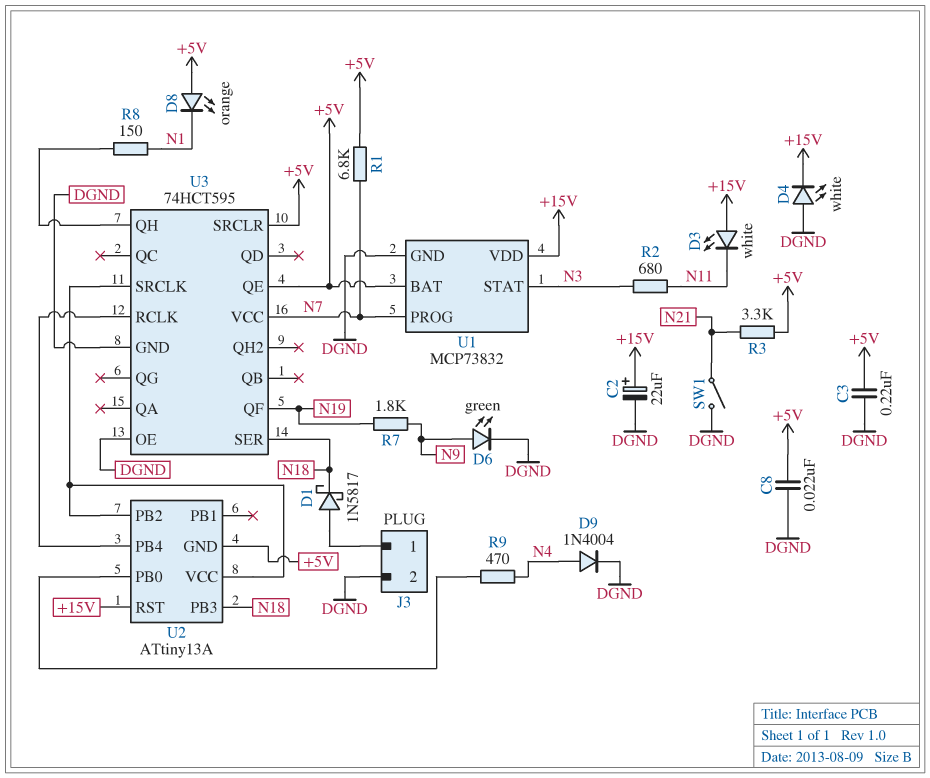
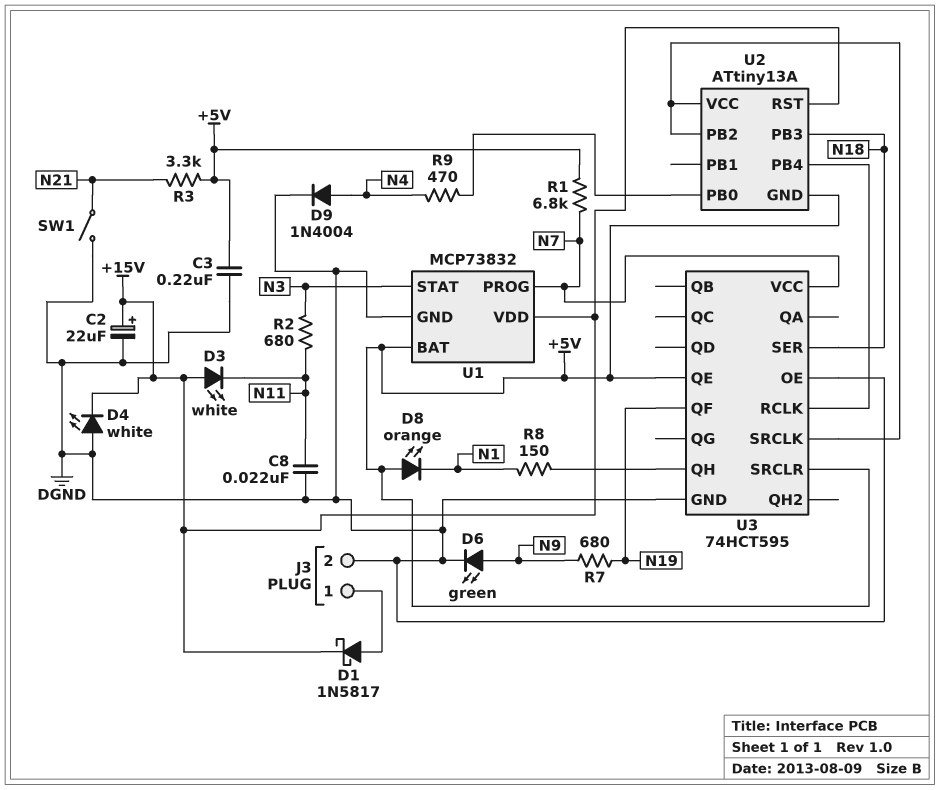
C8: 22nF (+5V, DGND) -> 22nF (DGND, N11)
D1: schottky 1N5817 (A J3/1, K N18) -> schottky 1N5817 (A J3/1, K +15V)
R7: 1.8k (N9, N19) -> 680 (N9, N19)

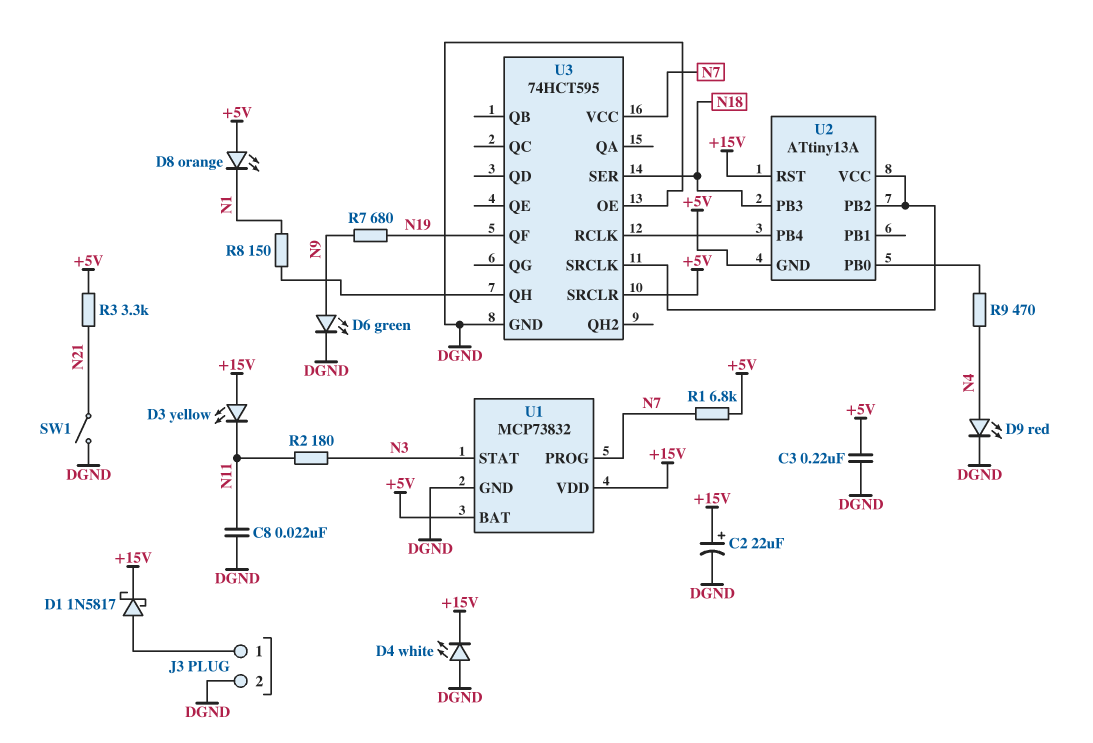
D3: LED white (A +15V, K N11) -> LED yellow (A +15V, K N11)
D9: diode 1N4004 (A N4, K DGND) -> LED red (A N4, K DGND)
R2: 680 (N3, N11) -> 180 (N3, N11)
U3 pin QE: +5V -> none

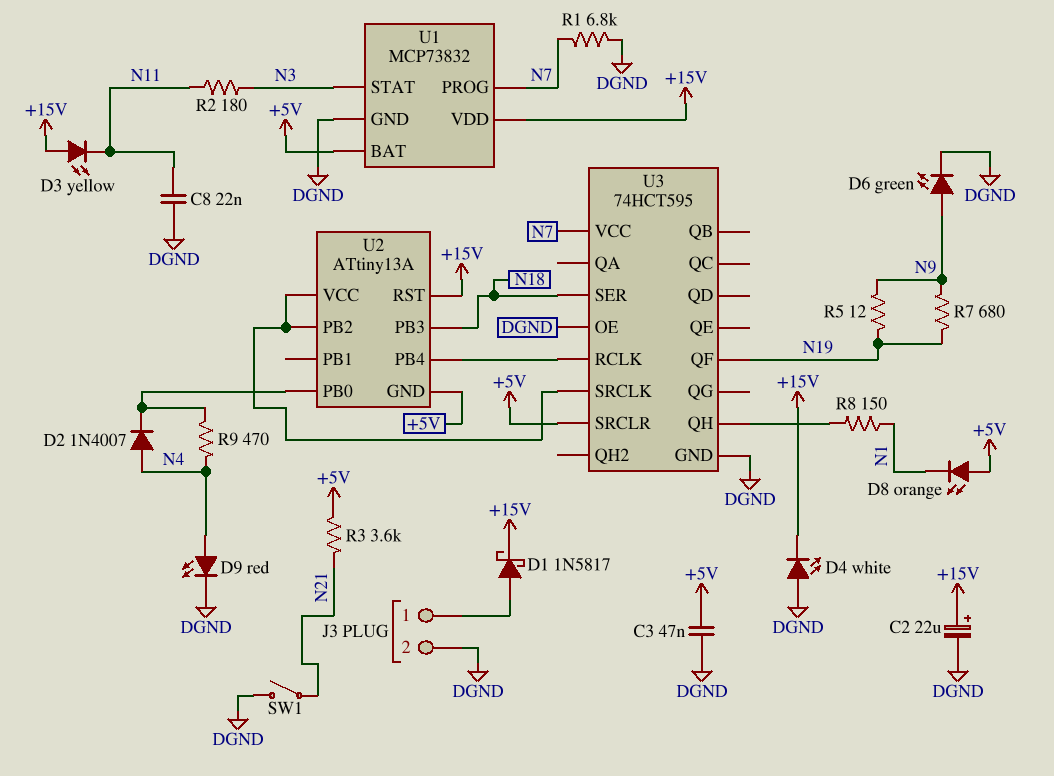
C3: 220nF (+5V, DGND) -> 47nF (+5V, DGND)
D2: none -> diode 1N4007 (A N4, K U2/PB0)
R1: 6.8k (+5V, N7) -> 6.8k (DGND, N7)
R3: 3.3k (+5V, N21) -> 3.6k (+5V, N21)
R5: none -> 12 (N9, N19)

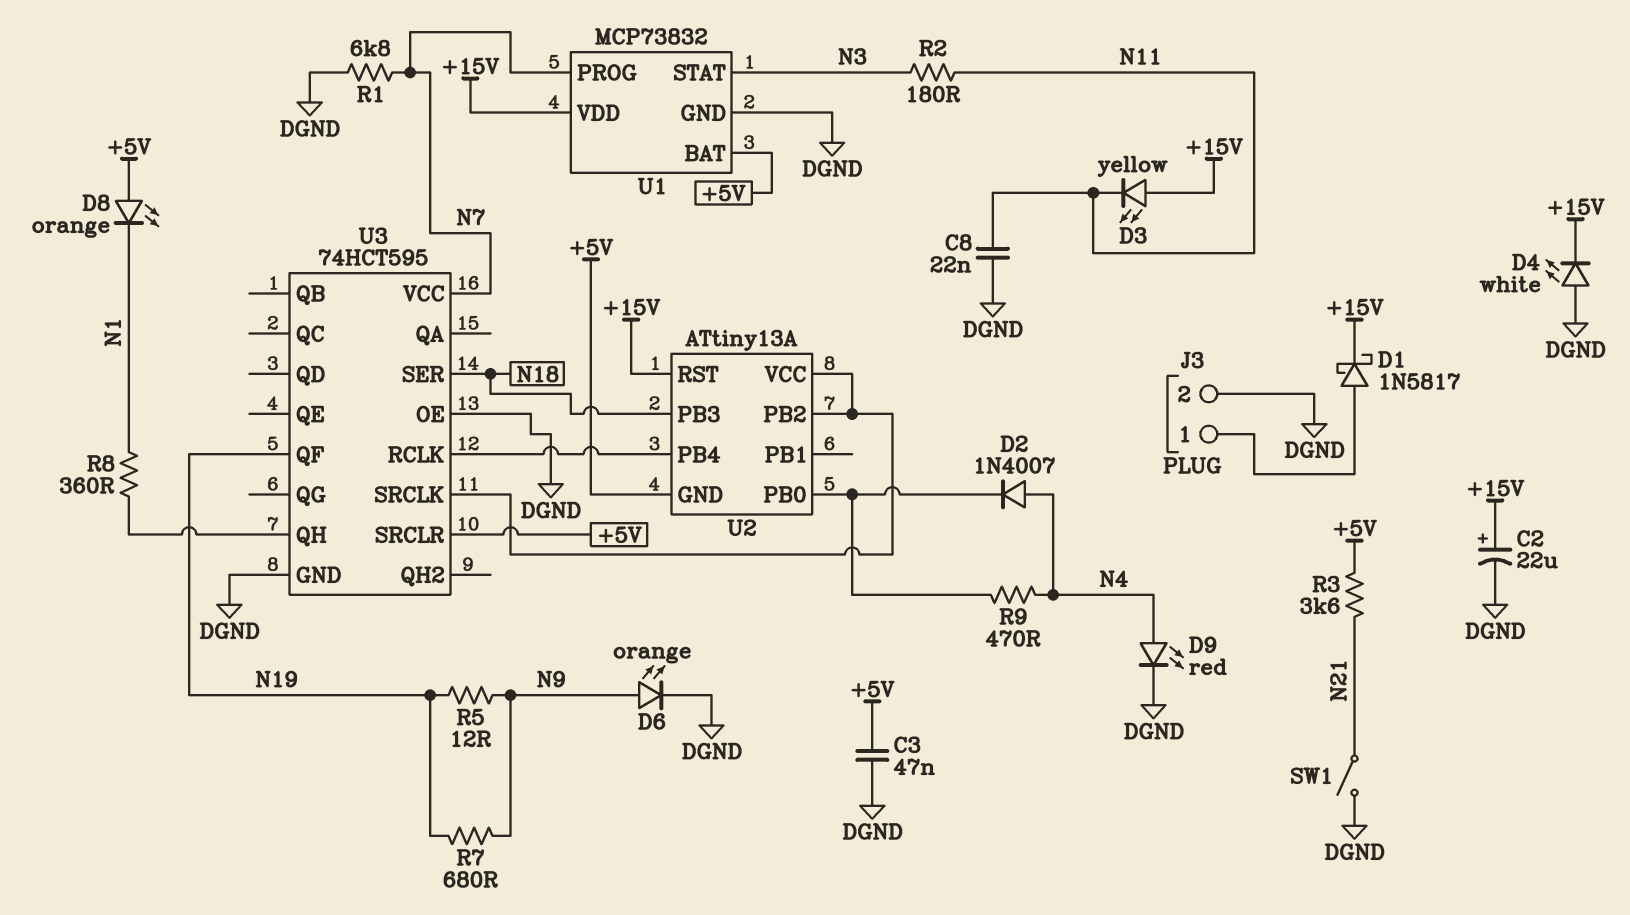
D6: LED green (A N9, K DGND) -> LED orange (A N9, K DGND)
R8: 150 (N1, U3/QH) -> 360 (N1, U3/QH)

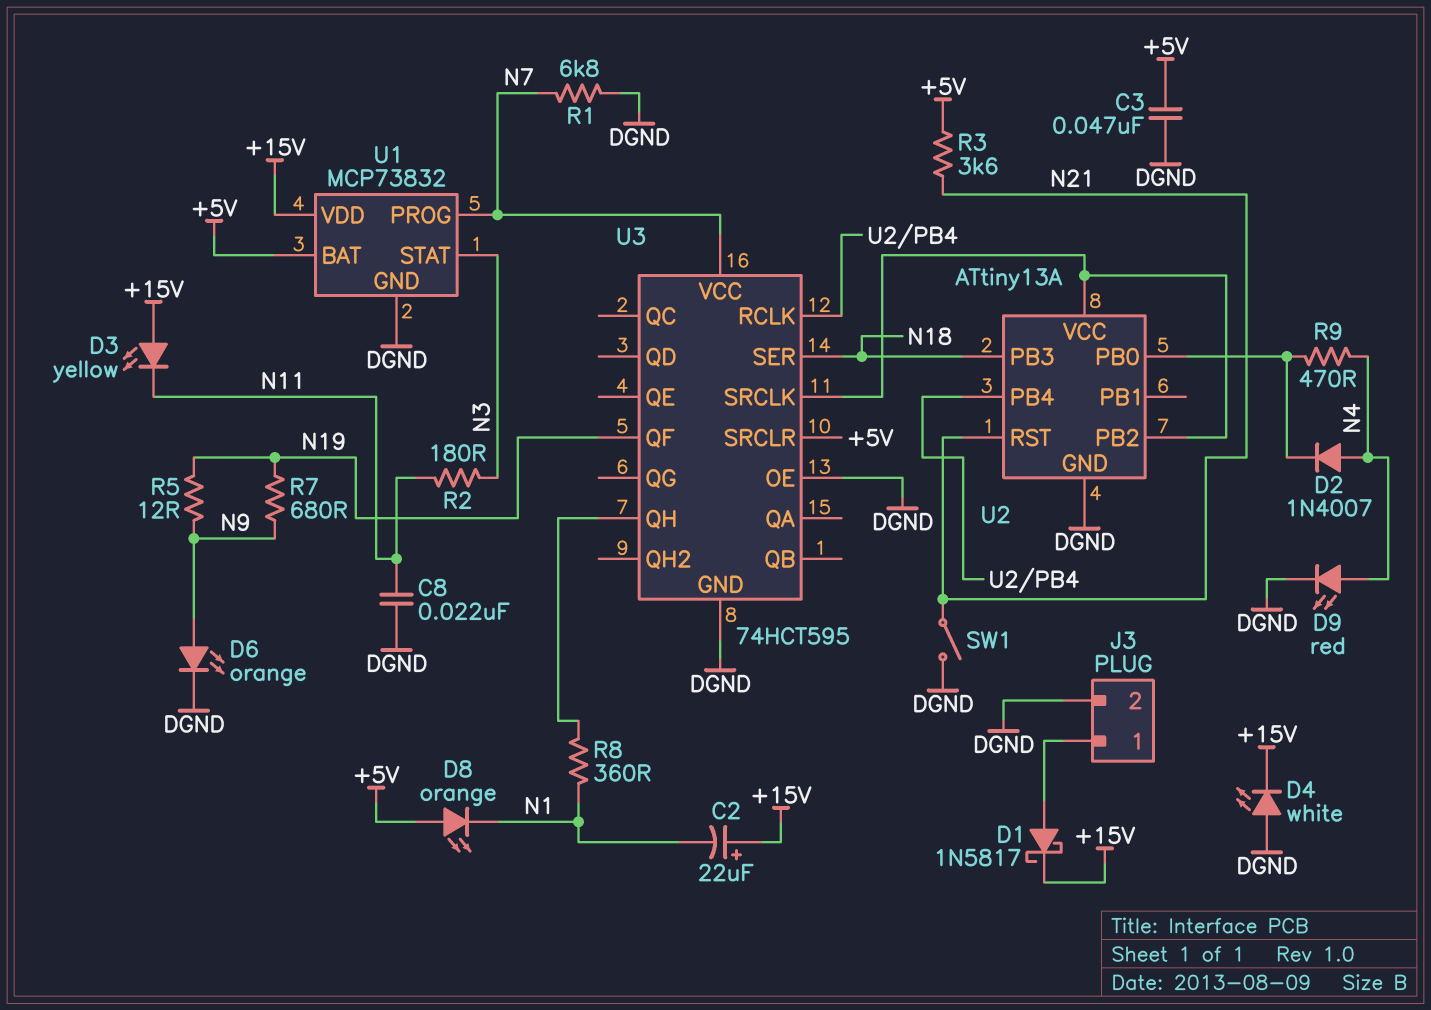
C2: 22uF (plus +15V, minus DGND) -> 22uF (plus +15V, minus N1)
U2 pin GND: +5V -> DGND
U2 pin RST: +15V -> N21

